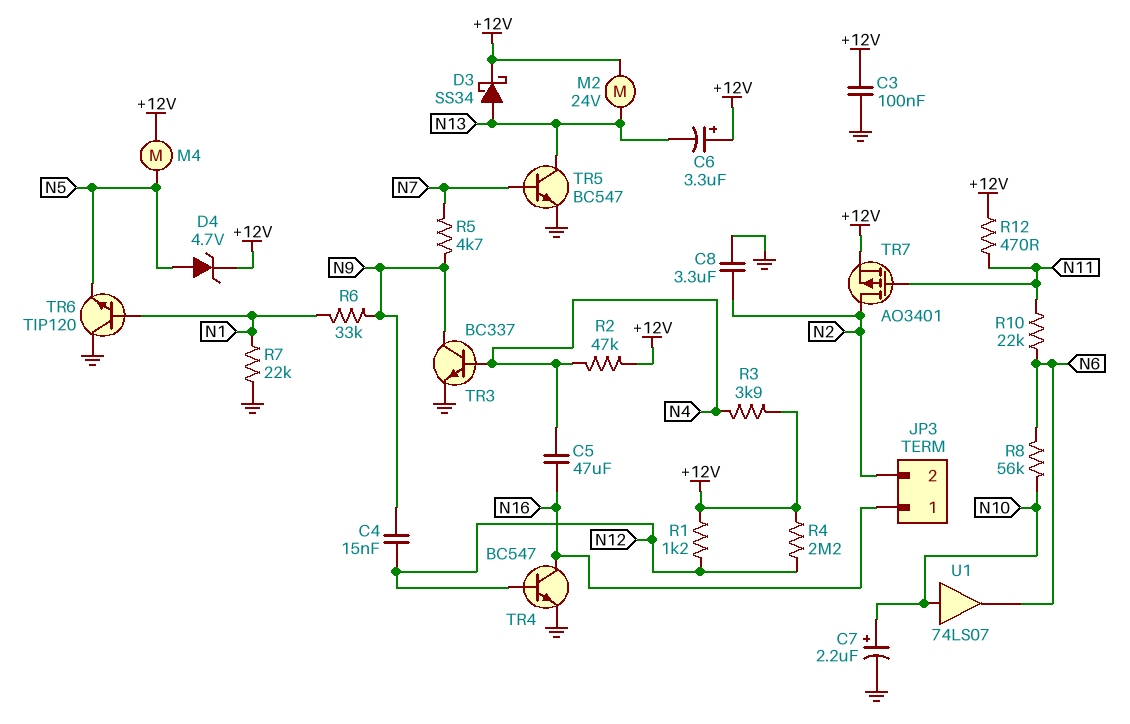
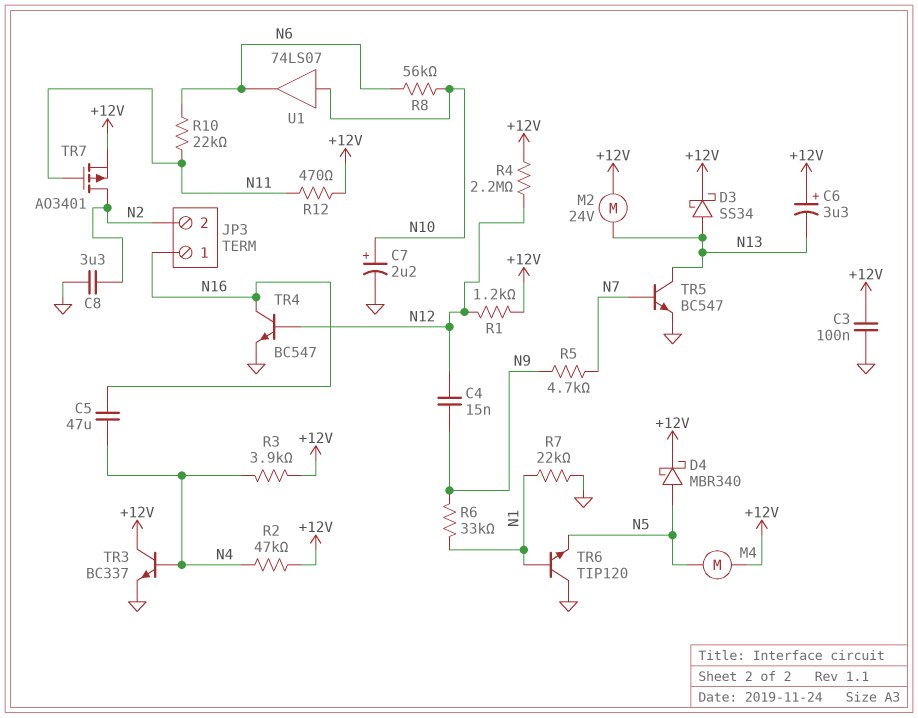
D4: zener 4.7V (A N5, K +12V) -> schottky MBR340 (A N5, K +12V)
TR3: NPN BC337 (B N4, C N9, E GND) -> NPN BC337 (B N4, C +12V, E GND)

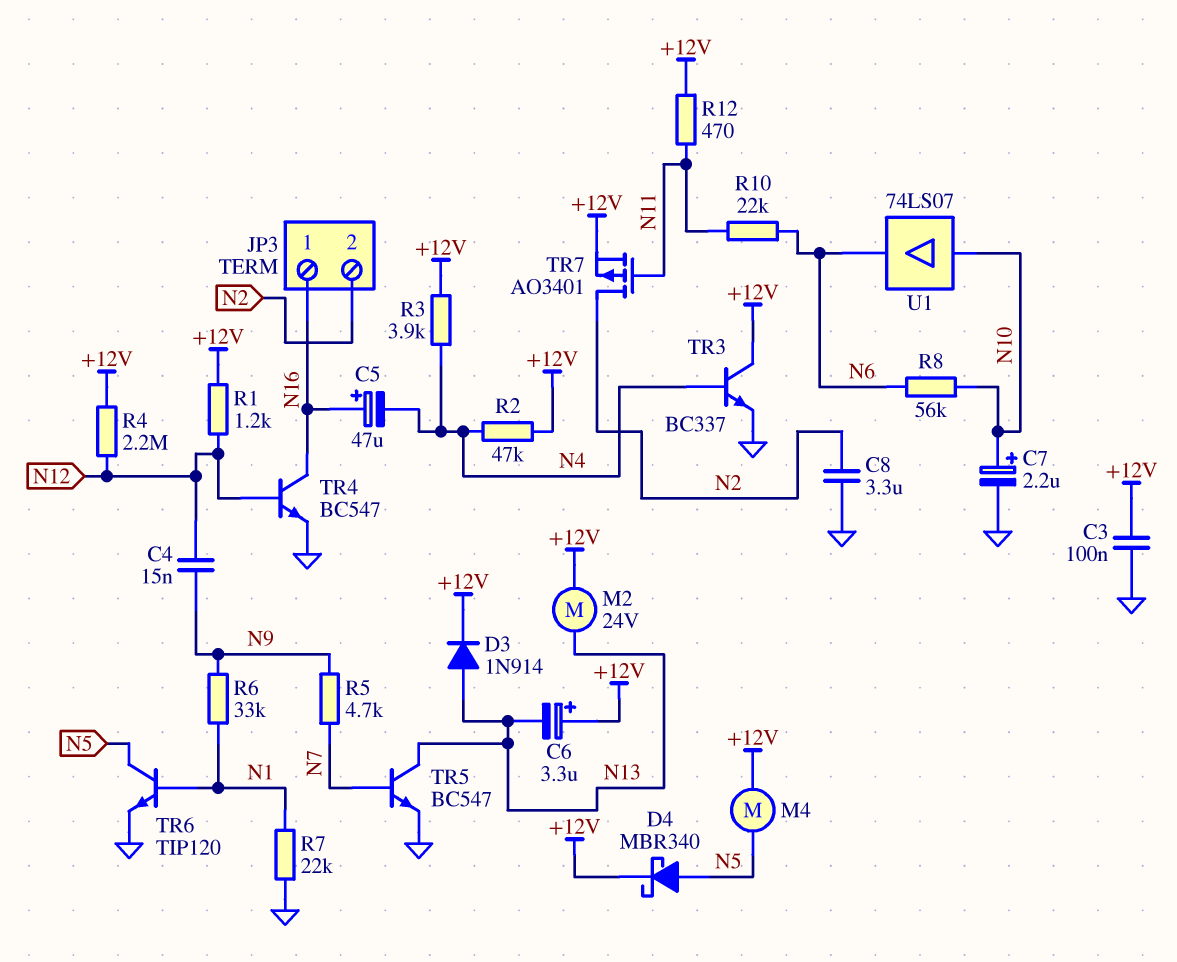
C5: 47uF (N4, N16) -> 47uF (plus N16, minus N4)
D3: schottky SS34 (A N13, K +12V) -> diode 1N914 (A N13, K +12V)
TR6: NPN TIP120 (B N1, C GND, E N5) -> NPN TIP120 (B N1, C N5, E GND)

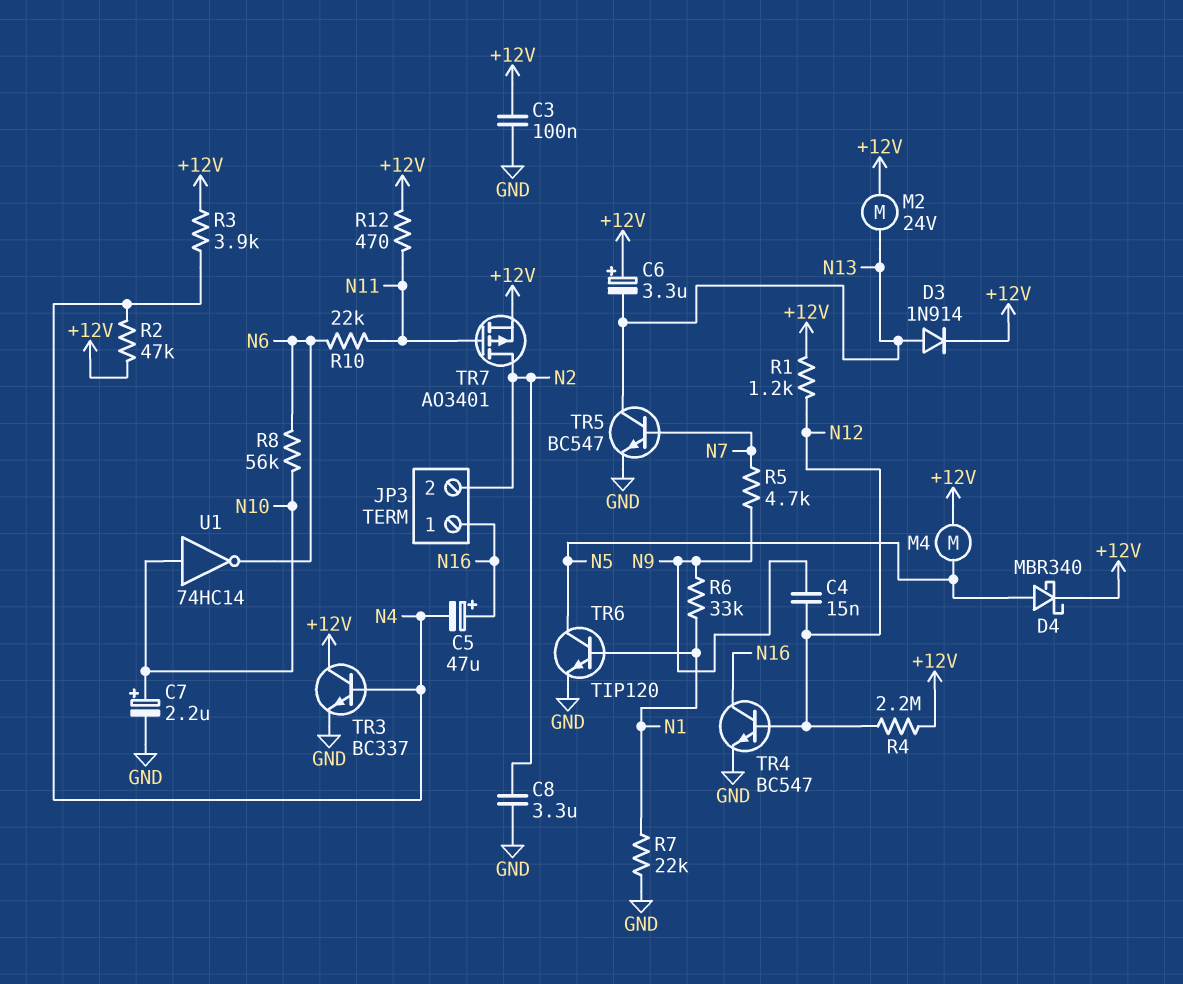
U1: buffer 74LS07 (in N10, out N6) -> NOT 74HC14 (in N10, out N6)

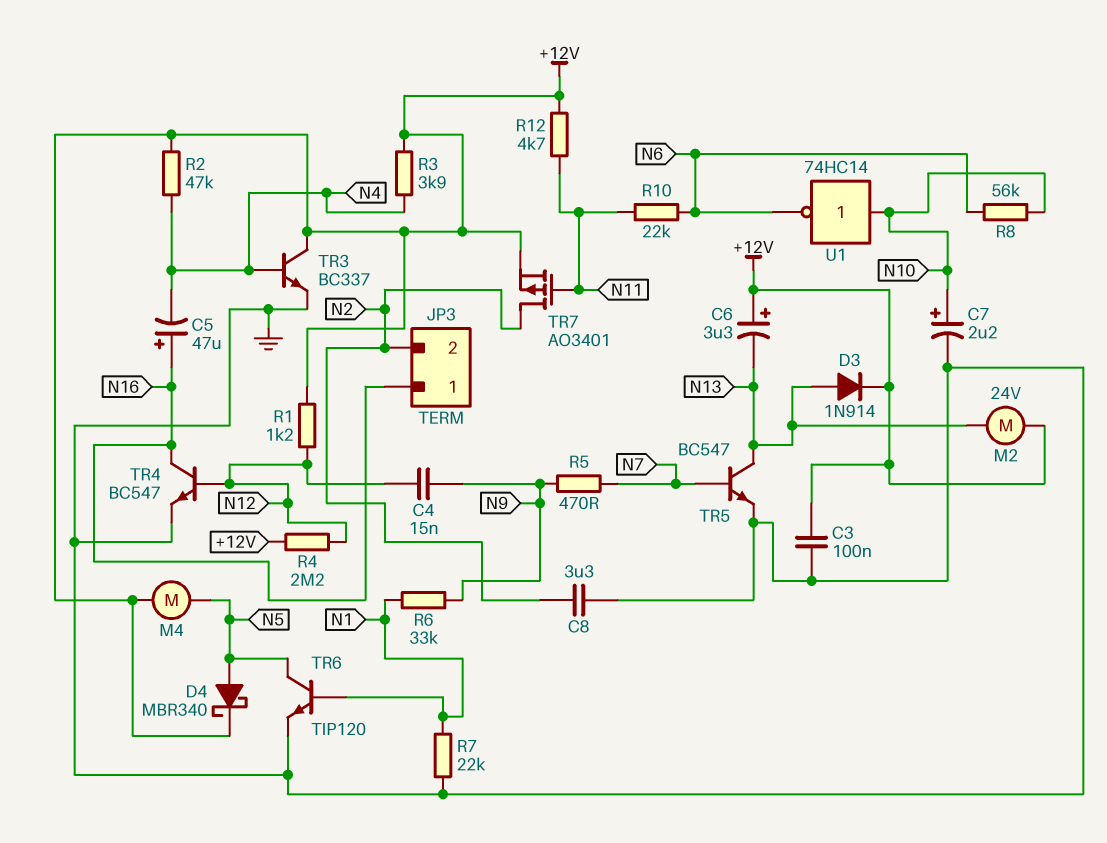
R5: 4.7k (N7, N9) -> 470 (N7, N9)
R12: 470 (+12V, N11) -> 4.7k (+12V, N11)

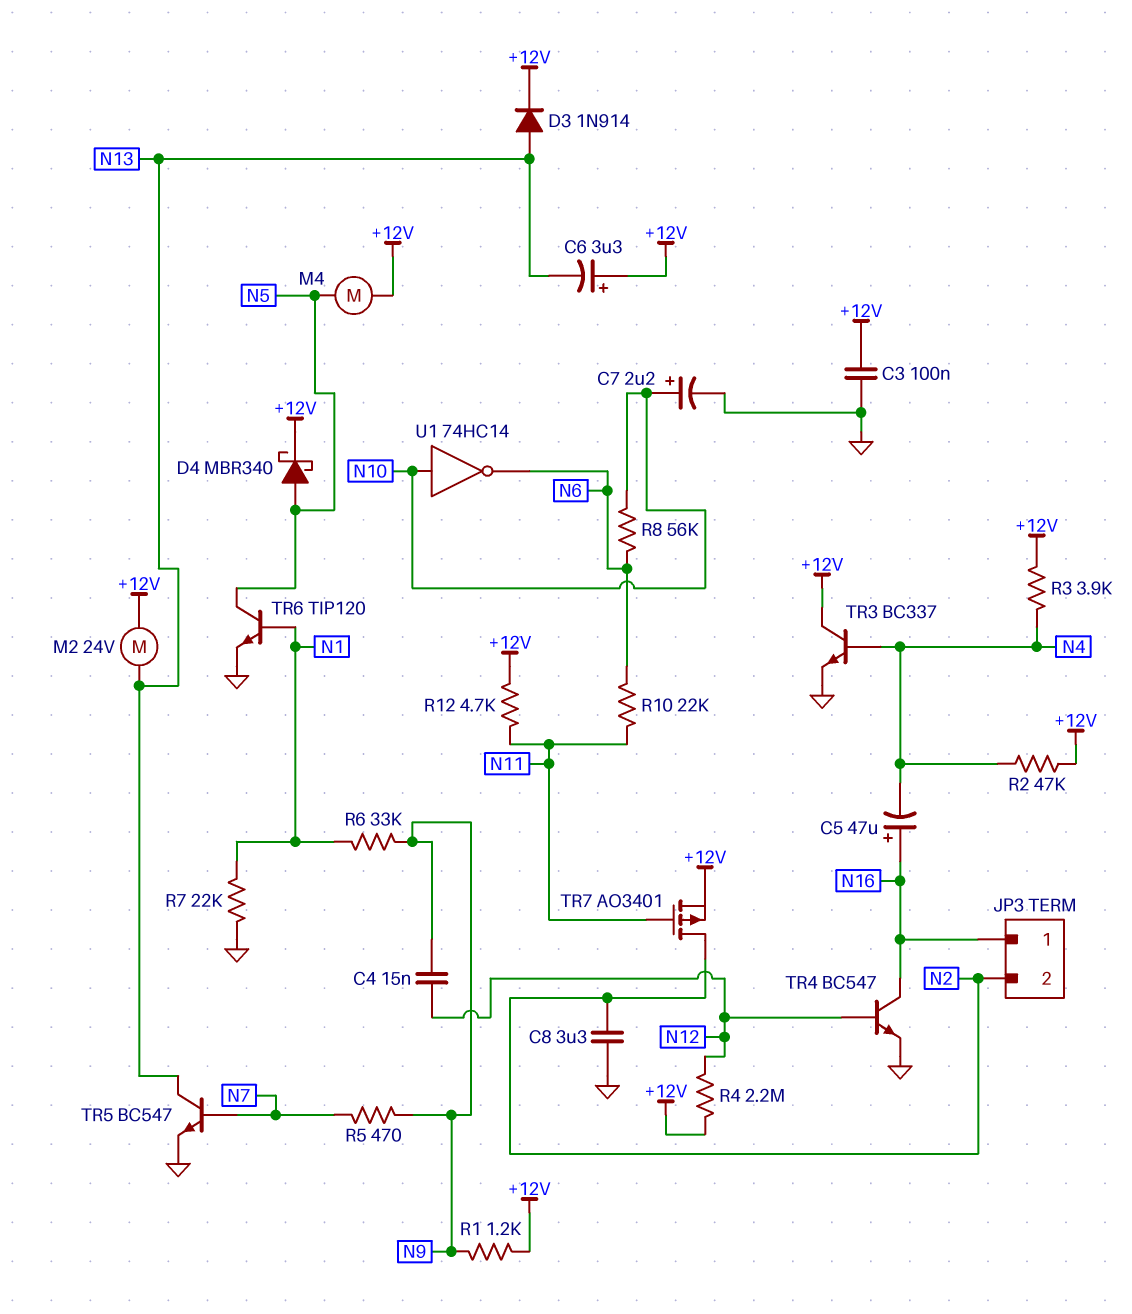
R1: 1.2k (+12V, N12) -> 1.2k (+12V, N9)

